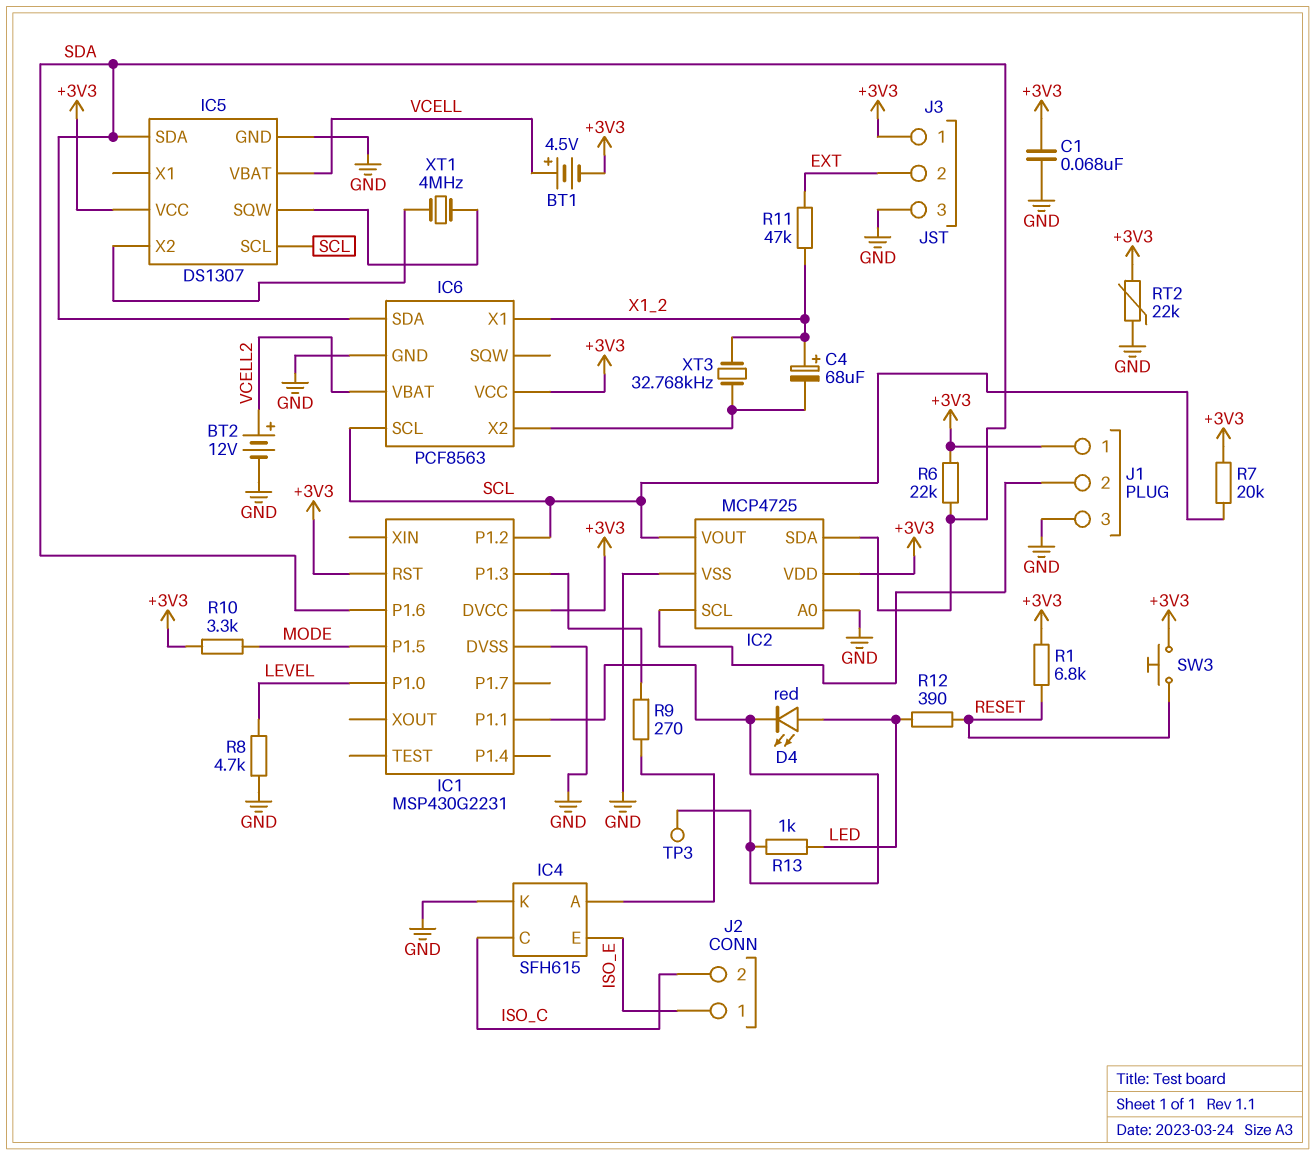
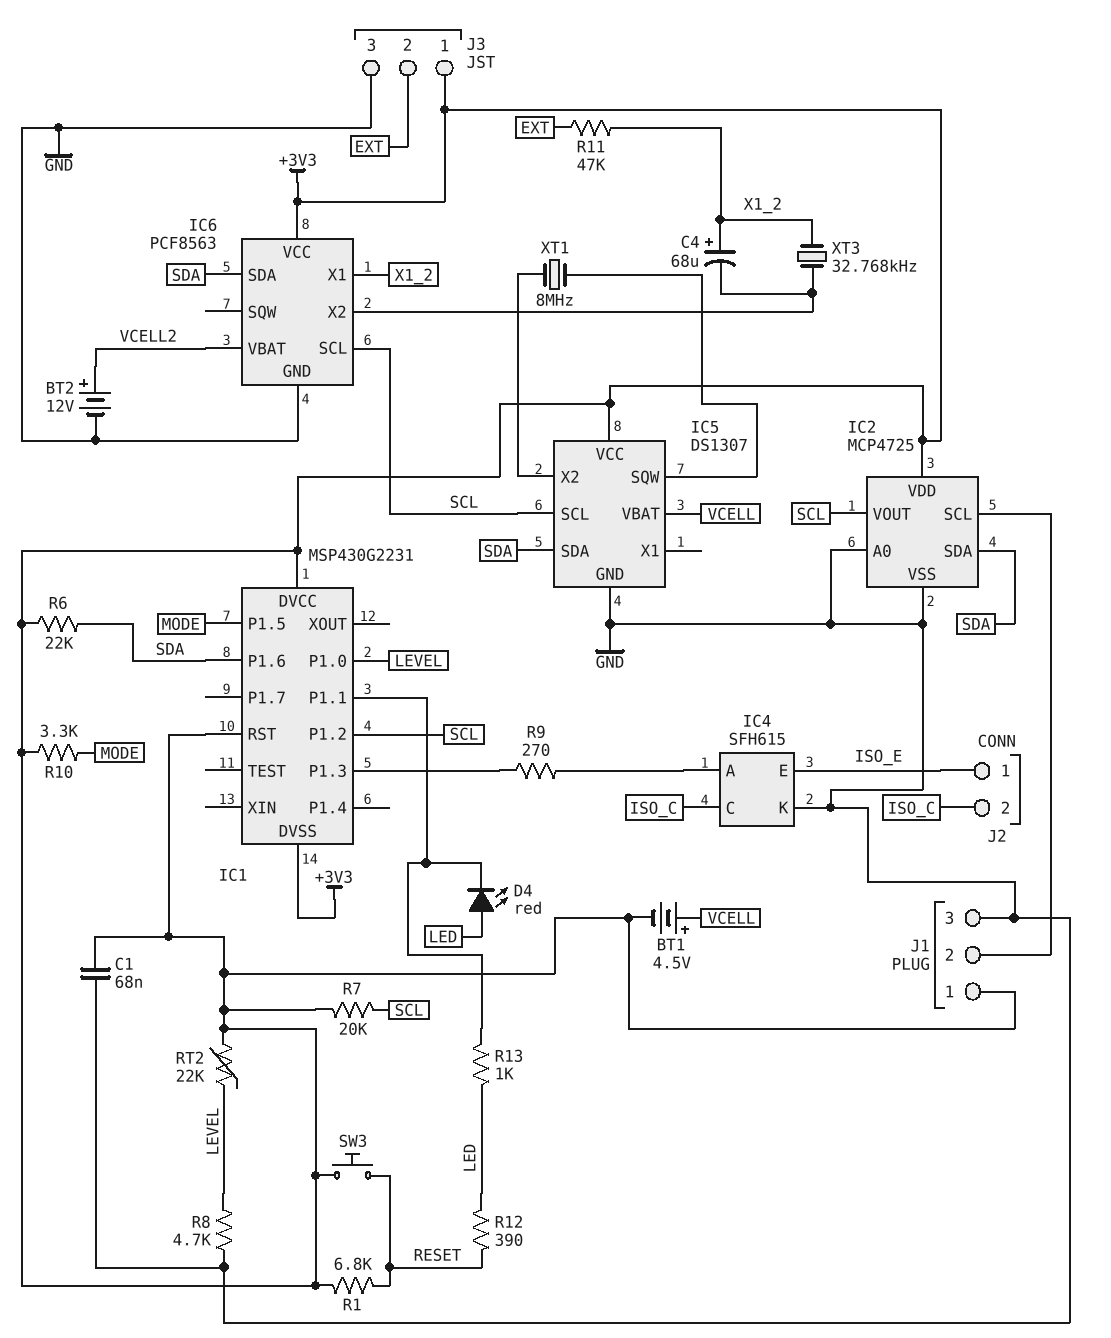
IC1 pin DVSS: GND -> +3V3
RT2: 22k (+3V3, GND) -> 22k (+3V3, LEVEL)
TP3: test point (IC1/P1.1) -> none
XT1: 4MHz (IC5/SQW, IC5/X2) -> 8MHz (IC5/SQW, IC5/X2)

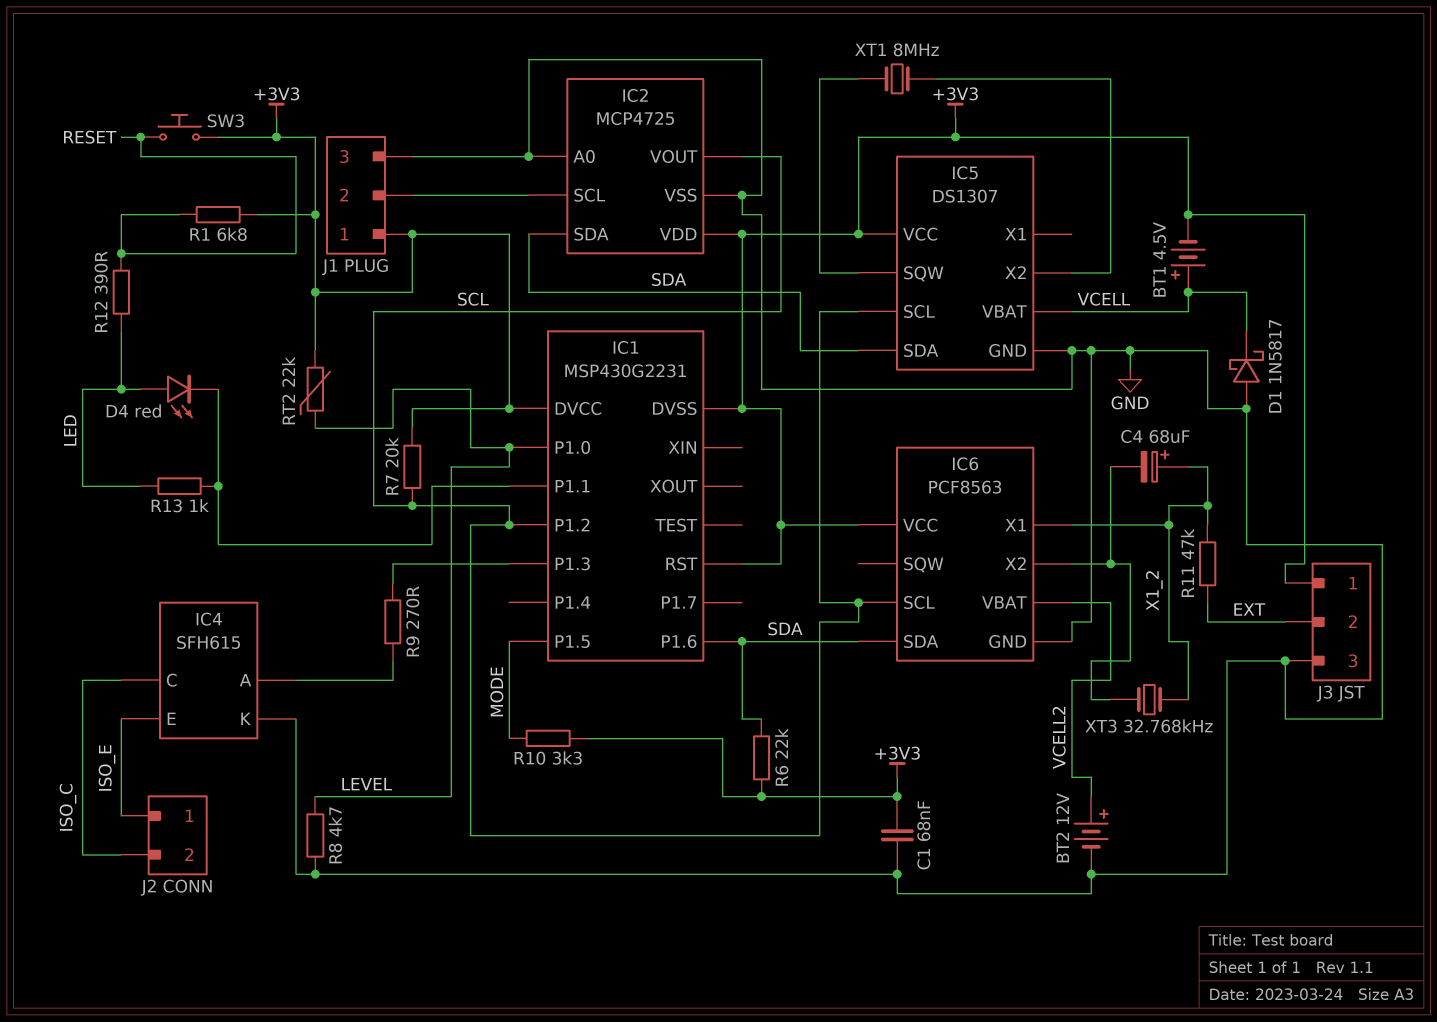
D1: none -> schottky 1N5817 (A GND, K VCELL)

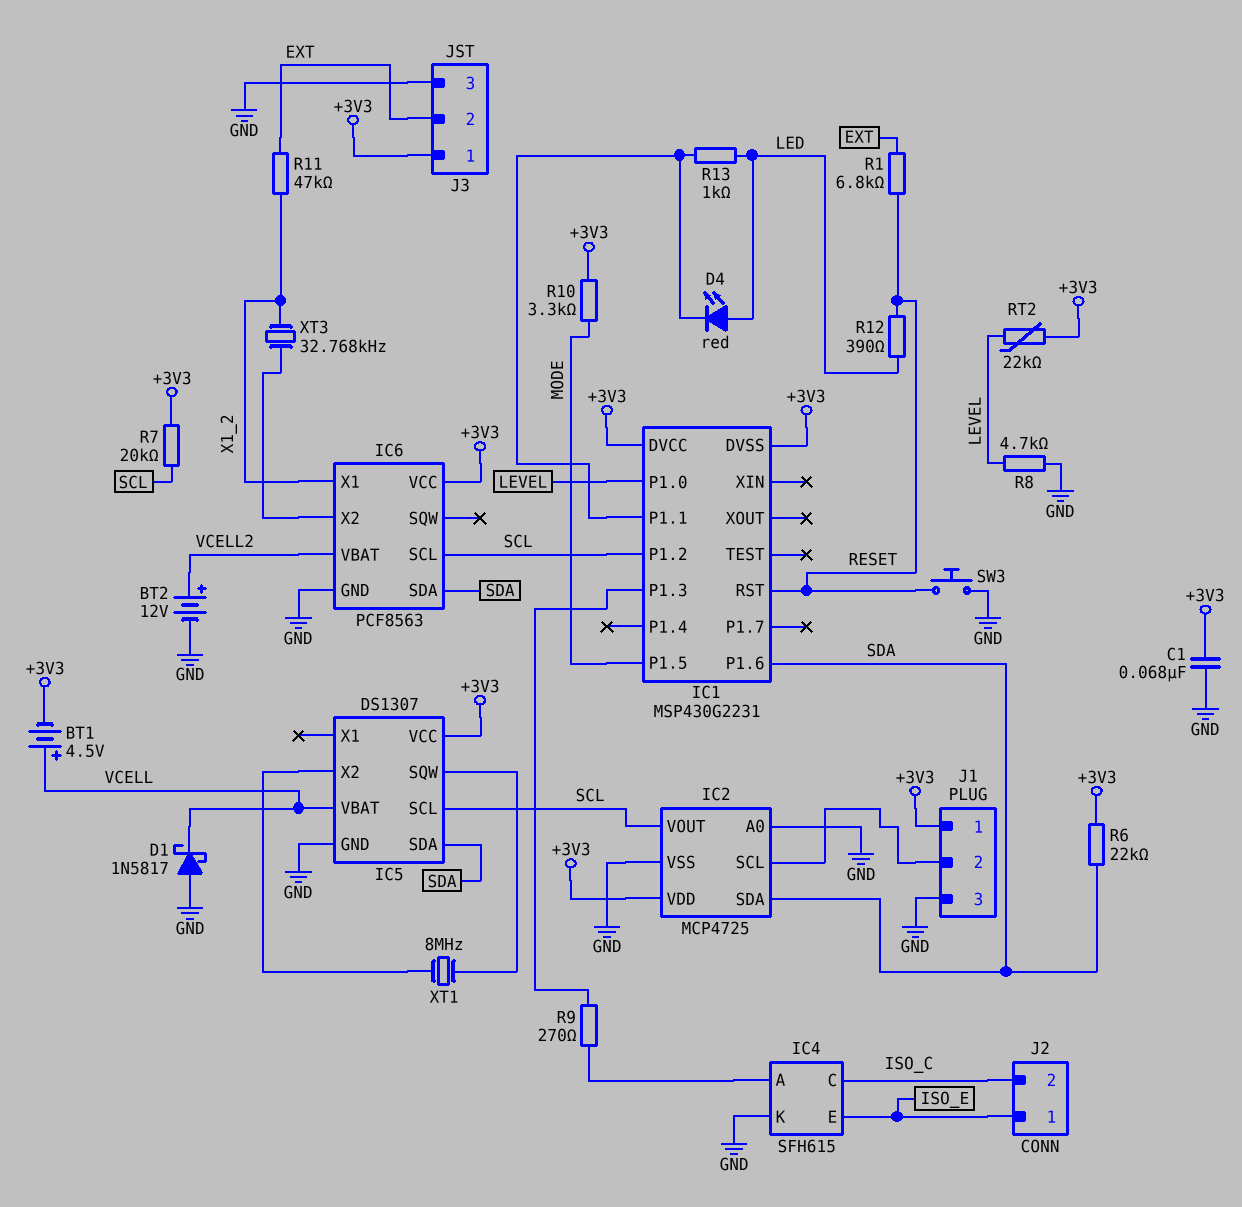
C4: 68uF (plus X1_2, minus IC6/X2) -> none
IC1 pin RST: +3V3 -> RESET
R1: 6.8k (+3V3, RESET) -> 6.8k (EXT, RESET)
SW3: button (+3V3, RESET) -> button (GND, RESET)

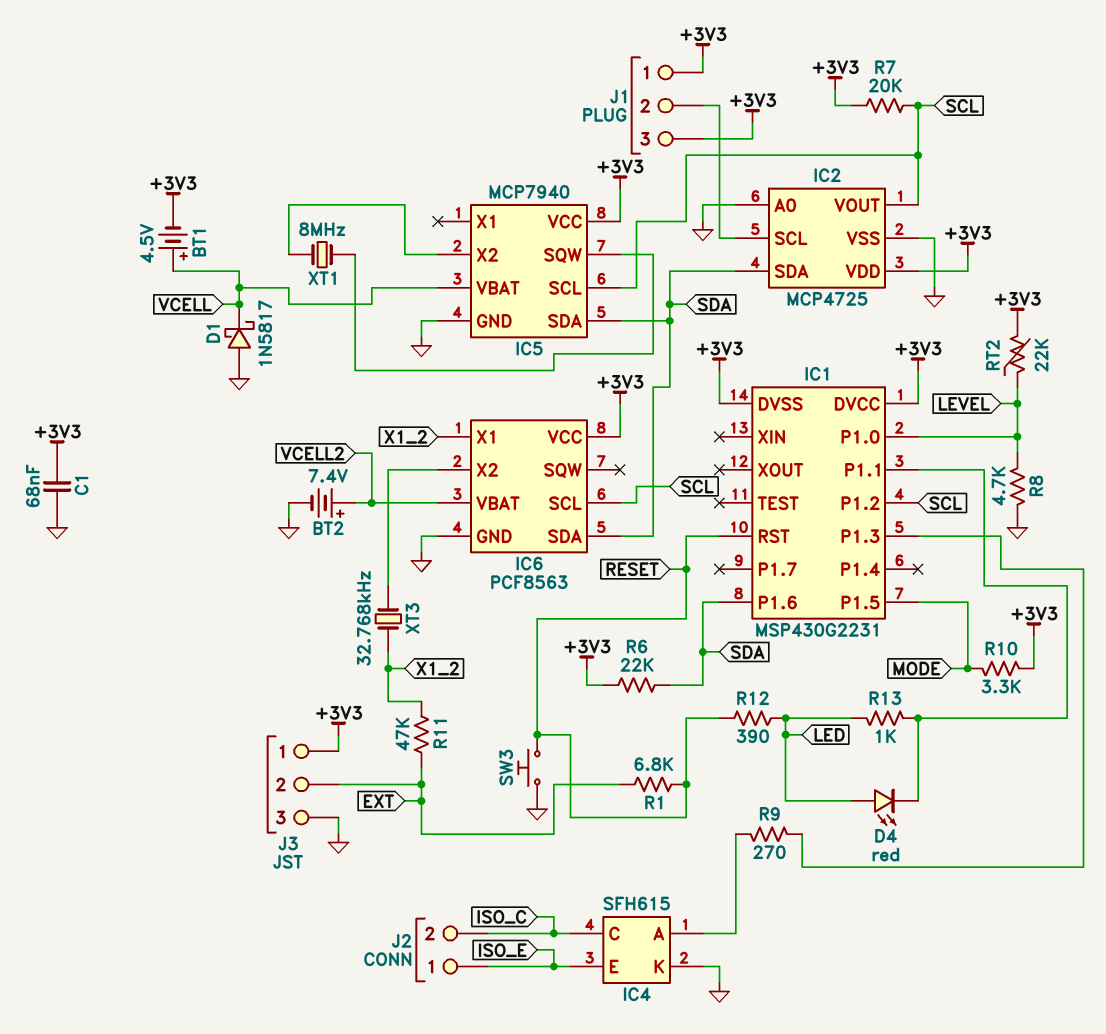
BT2: 12V (plus VCELL2, minus GND) -> 7.4V (plus VCELL2, minus GND)
IC5: DS1307 -> MCP7940
J1 pin 3: GND -> +3V3

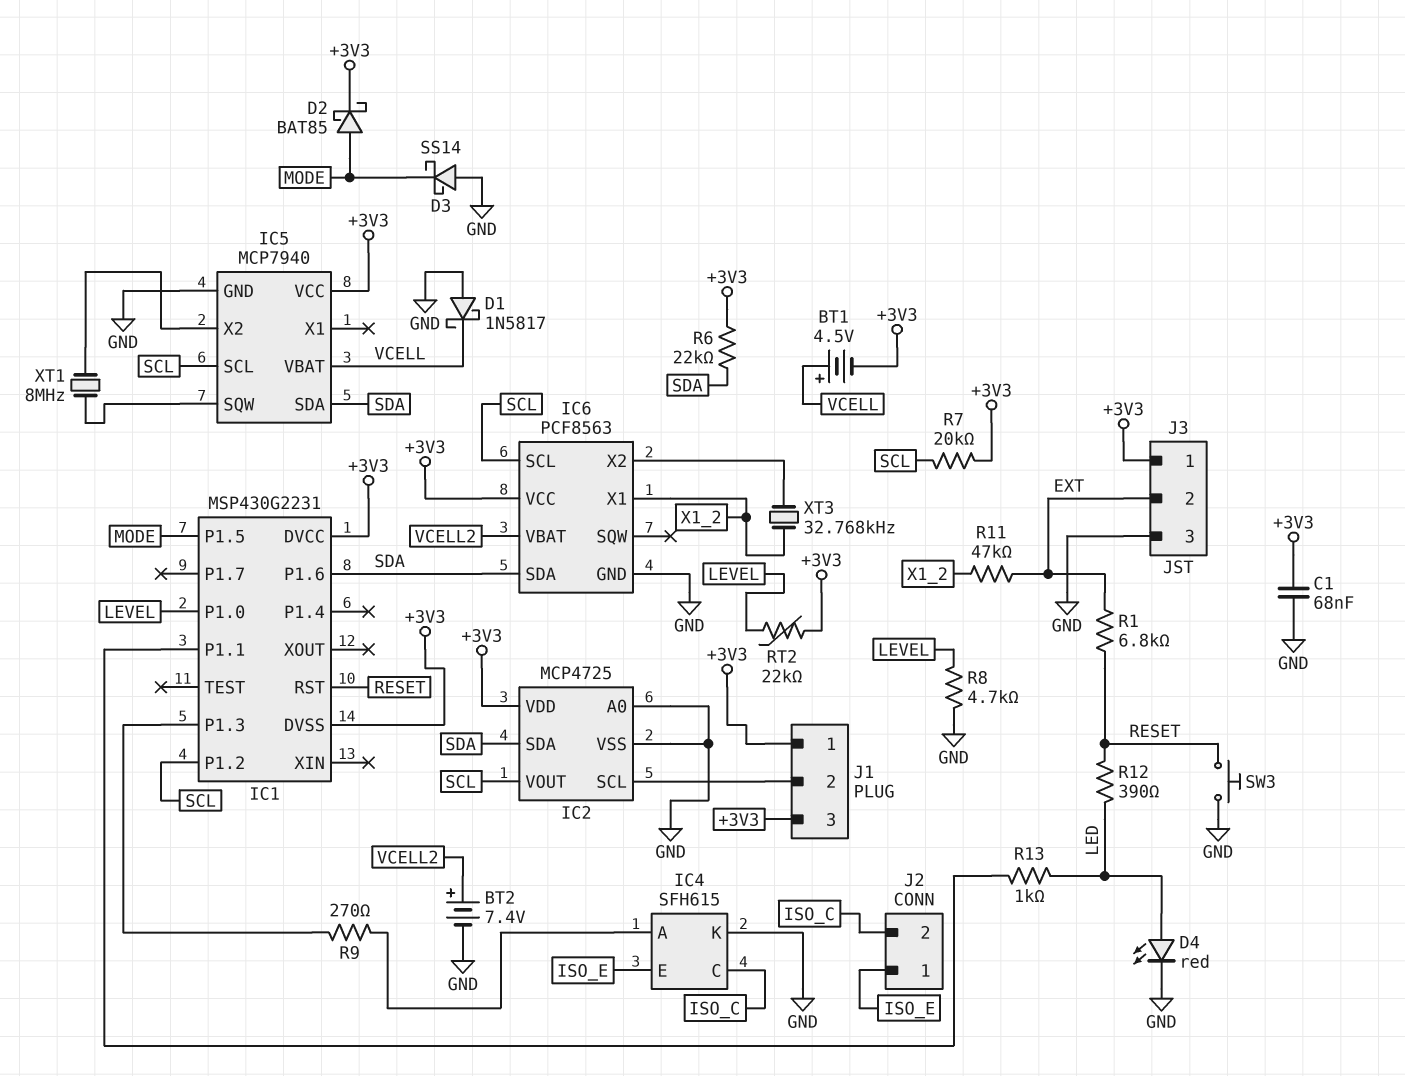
D2: none -> schottky BAT85 (A MODE, K +3V3)
D3: none -> schottky SS14 (A GND, K MODE)
D4: LED red (A LED, K IC1/P1.1) -> LED red (A LED, K GND)
R10: 3.3k (+3V3, MODE) -> none

